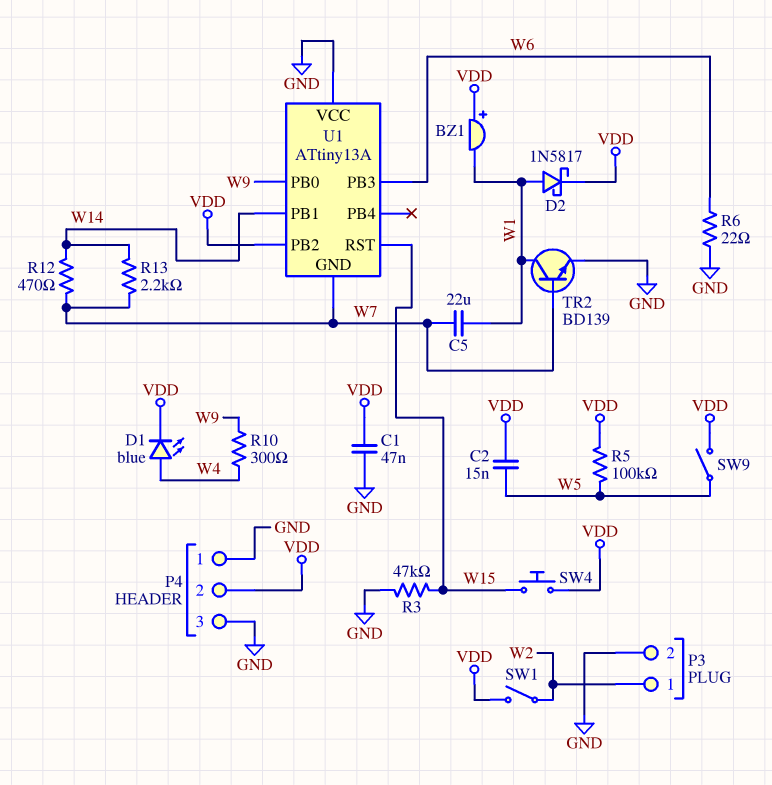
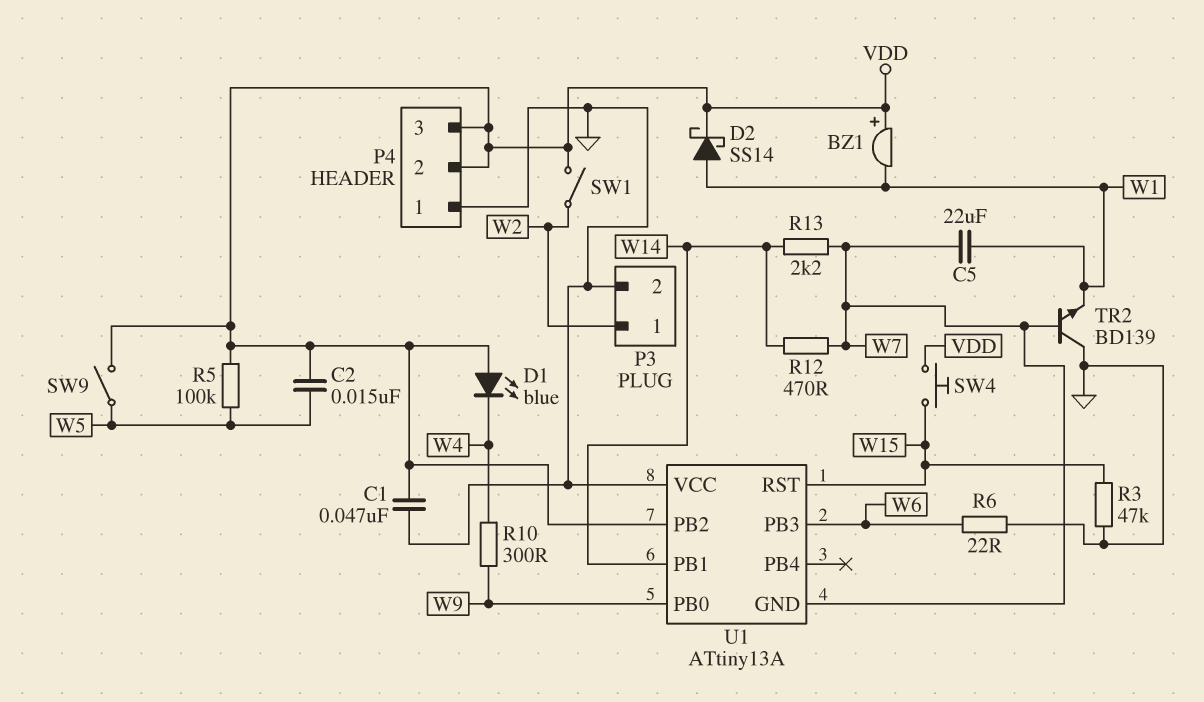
D1: LED blue (A W4, K VDD) -> LED blue (A VDD, K W4)
D2: schottky 1N5817 (A W1, K VDD) -> schottky SS14 (A W1, K VDD)
P4 pin 3: GND -> VDD
TR2: NPN BD139 (B W7, C W1, E GND) -> NPN BD139 (B W7, C GND, E W1)

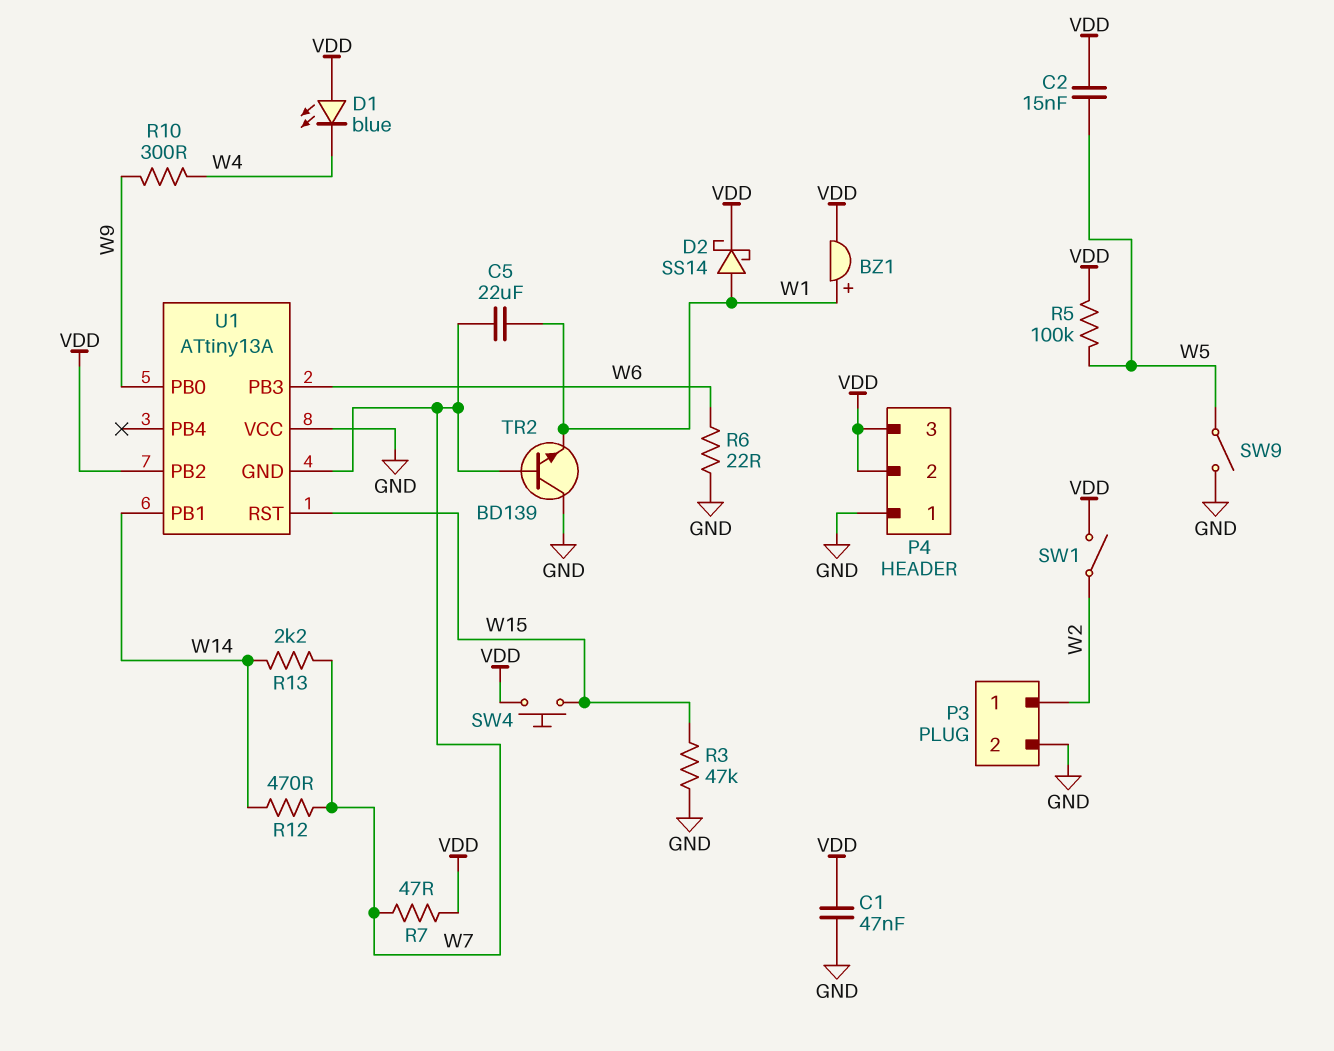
BZ1: buzzer (plus VDD, minus W1) -> buzzer (plus W1, minus VDD)
R7: none -> 47 (VDD, W7)
SW9: switch (VDD, W5) -> switch (GND, W5)

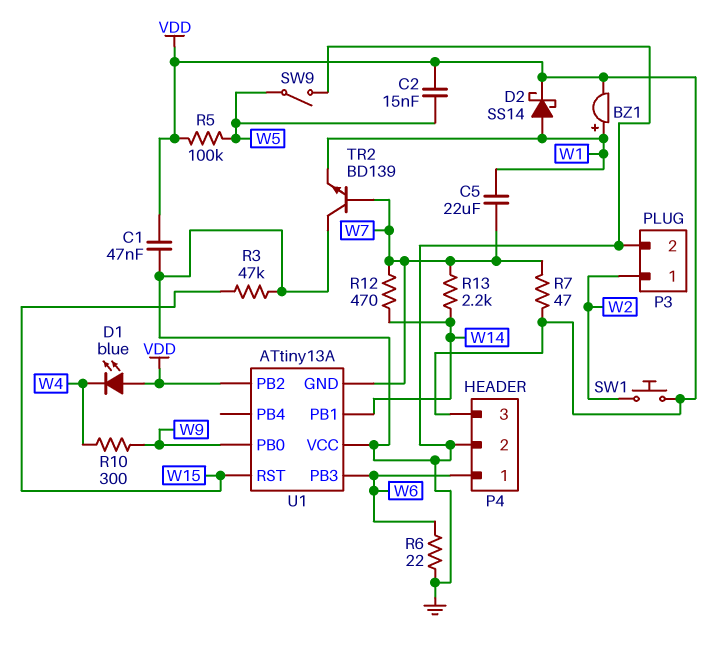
P4 pin 1: GND -> W6
P4 pin 2: VDD -> GND
SW1: switch (VDD, W2) -> button (VDD, W2)
SW4: button (VDD, W15) -> none

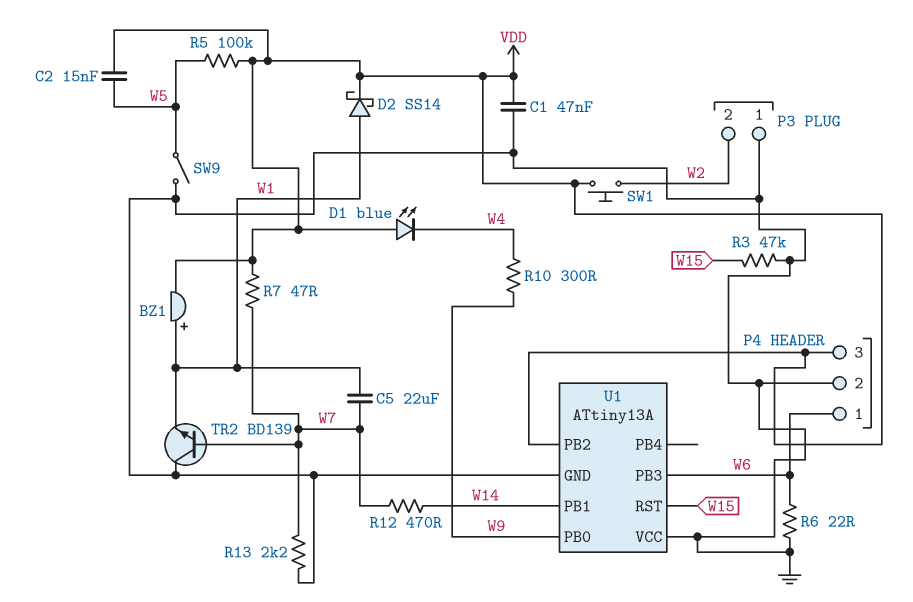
P3 pin 1: W2 -> GND
P3 pin 2: GND -> W2
R13: 2.2k (W7, W14) -> 2.2k (GND, W7)
U1 pin GND: W7 -> GND

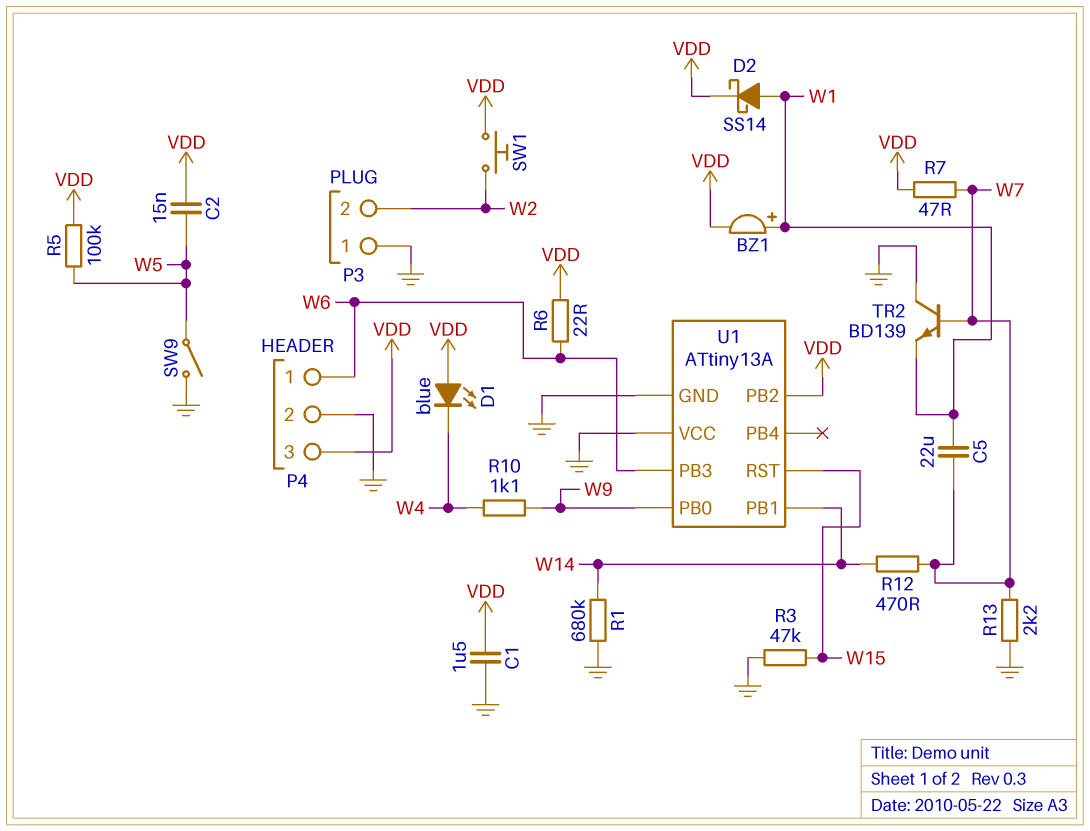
C1: 47nF (GND, VDD) -> 1.5uF (GND, VDD)
R1: none -> 680k (GND, W14)
R6: 22 (GND, W6) -> 22 (VDD, W6)
R10: 300 (W4, W9) -> 1.1k (W4, W9)

